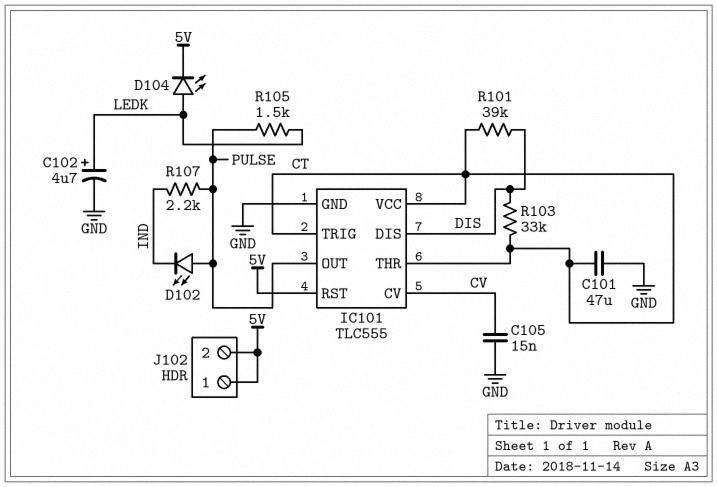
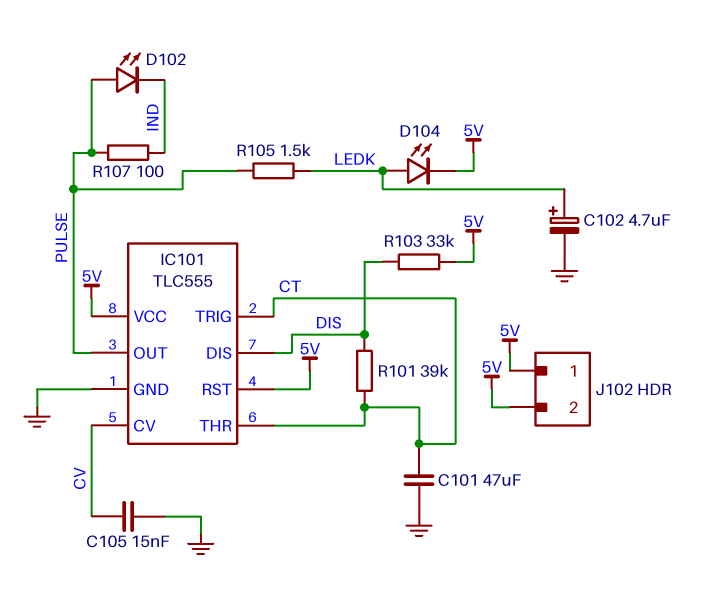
IC101 pin VCC: CT -> 5V
R103: 33k (CT, DIS) -> 33k (5V, DIS)
R107: 2.2k (IND, PULSE) -> 100 (IND, PULSE)

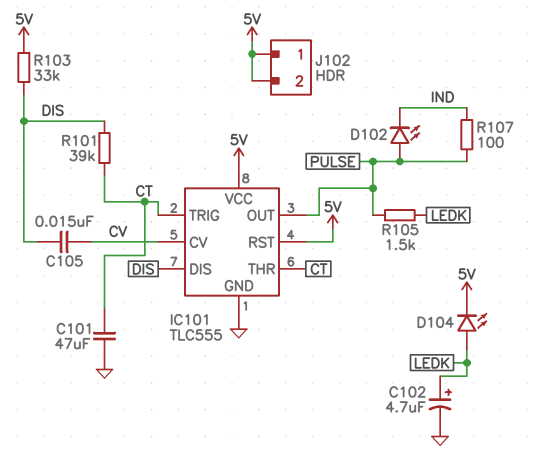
C105: 15nF (CV, GND) -> 15nF (CV, DIS)

